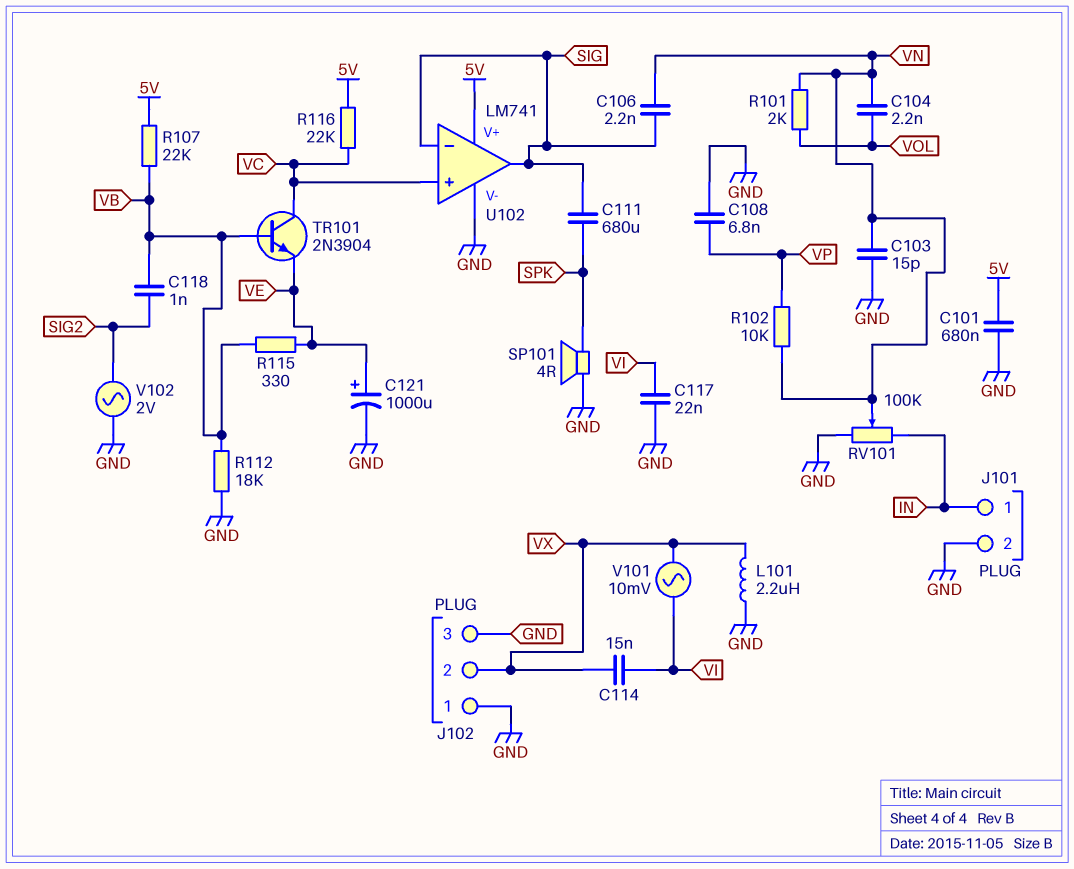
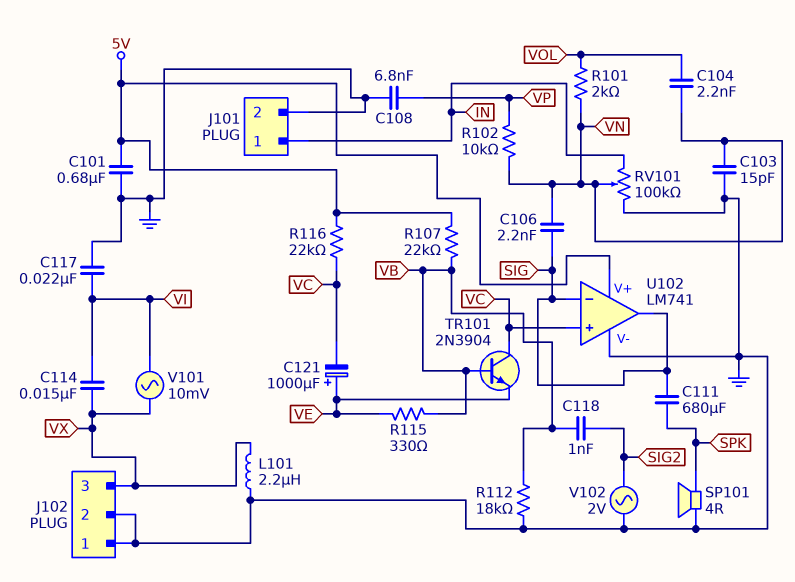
C121: 1000uF (plus VE, minus GND) -> 1000uF (plus VE, minus VC)
J102 pin 2: VX -> GND
J102 pin 3: GND -> VX

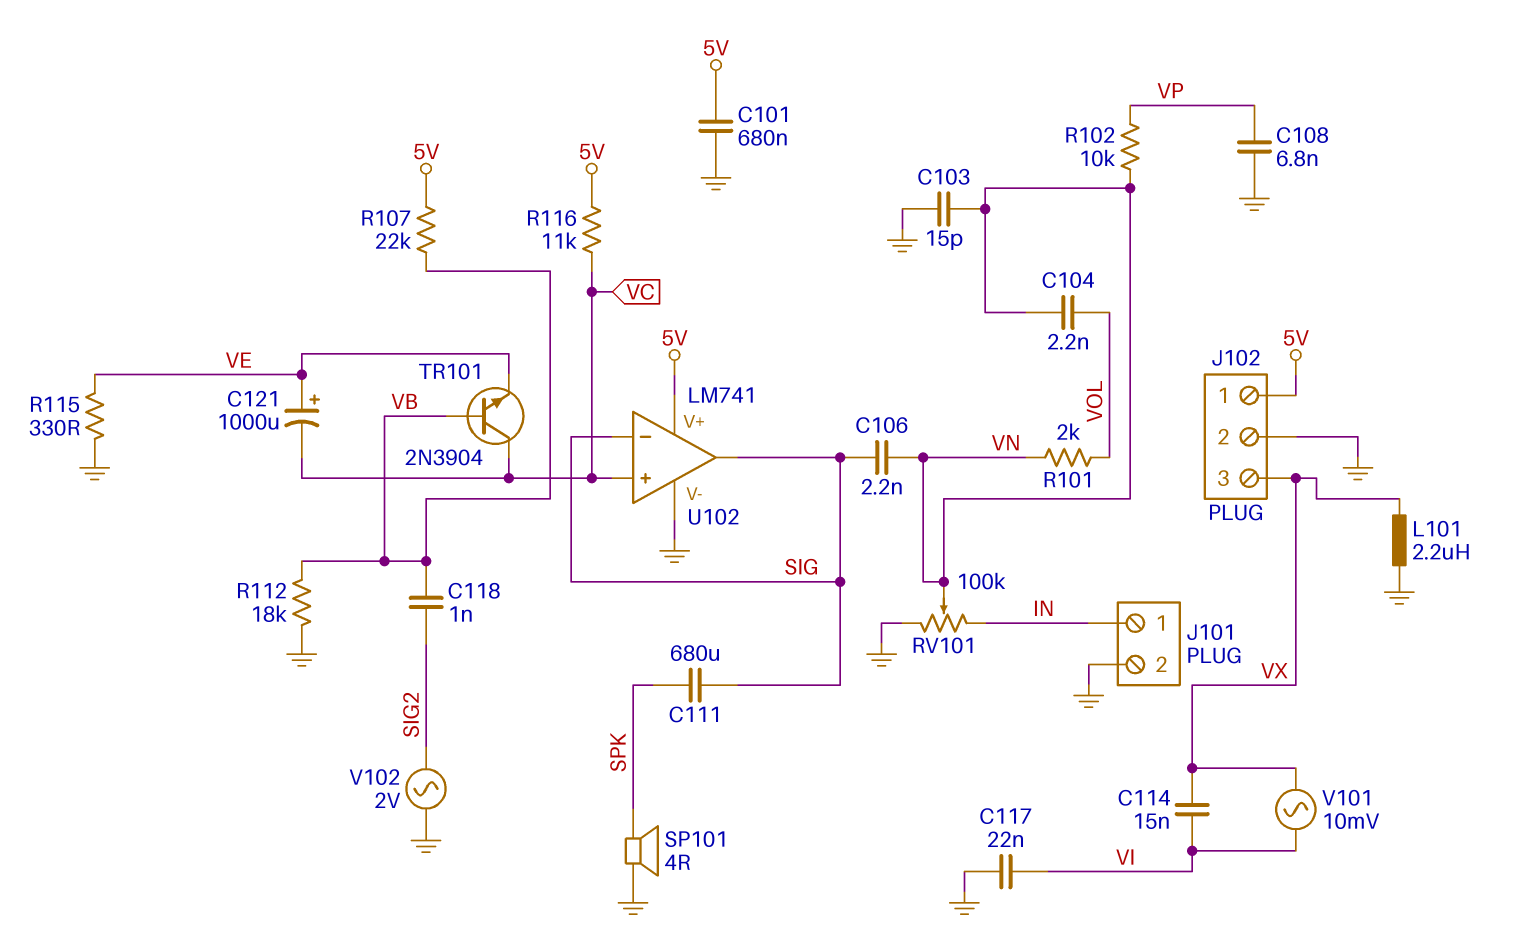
J102 pin 1: GND -> 5V
R115: 330 (VB, VE) -> 330 (GND, VE)
R116: 22k (5V, VC) -> 11k (5V, VC)

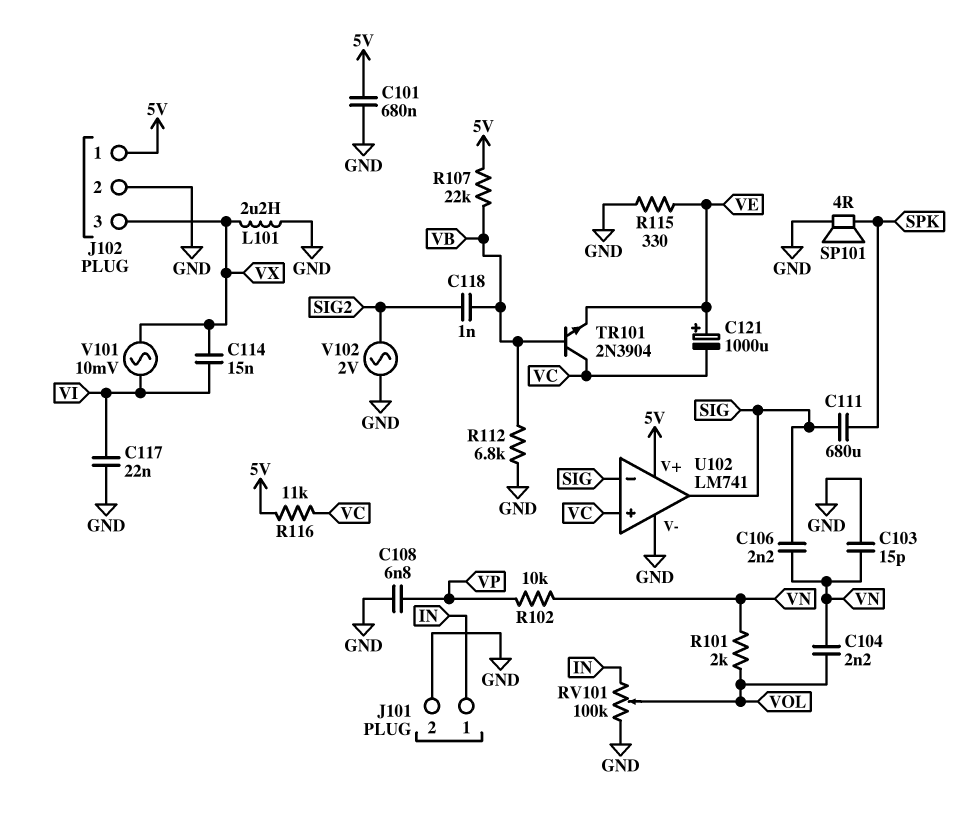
R112: 18k (GND, VB) -> 6.8k (GND, VB)
RV101: 100k (GND, IN, wiper VN) -> 100k (GND, IN, wiper VOL)

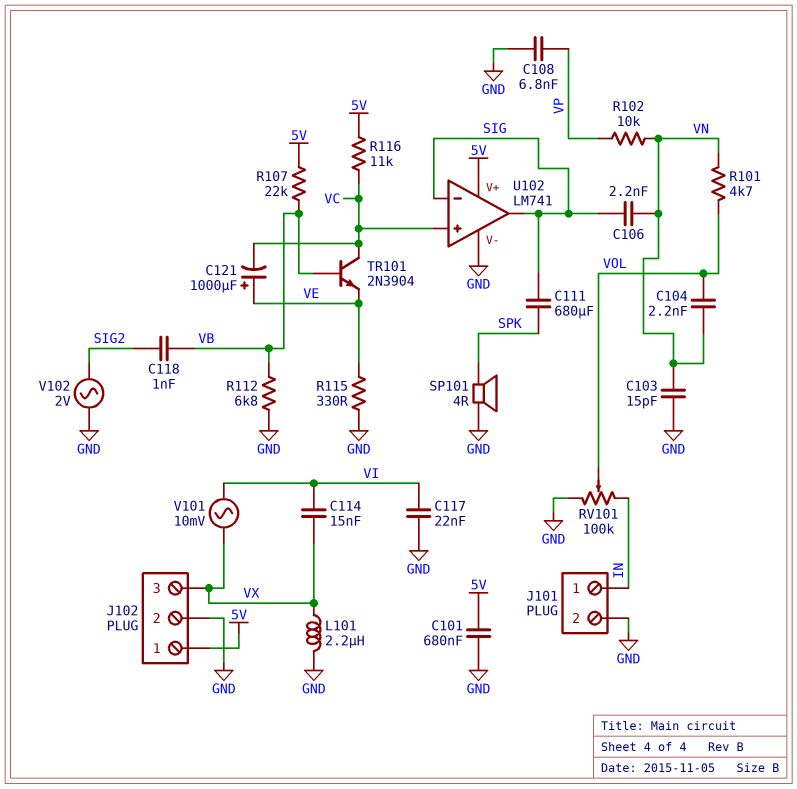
R101: 2k (VN, VOL) -> 4.7k (VN, VOL)

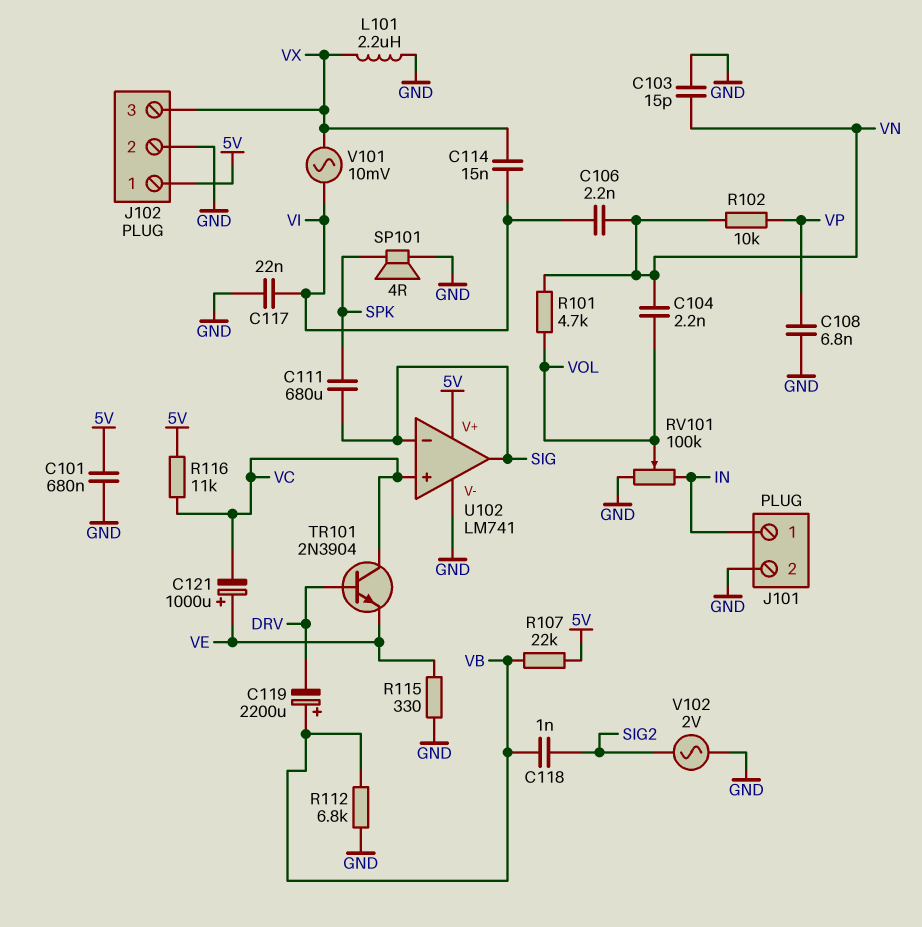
C106: 2.2nF (SIG, VN) -> 2.2nF (VI, VN)
C119: none -> 2200uF (plus VB, minus DRV)
TR101: NPN 2N3904 (B VB, C VC, E VE) -> NPN 2N3904 (B DRV, C VC, E VE)

